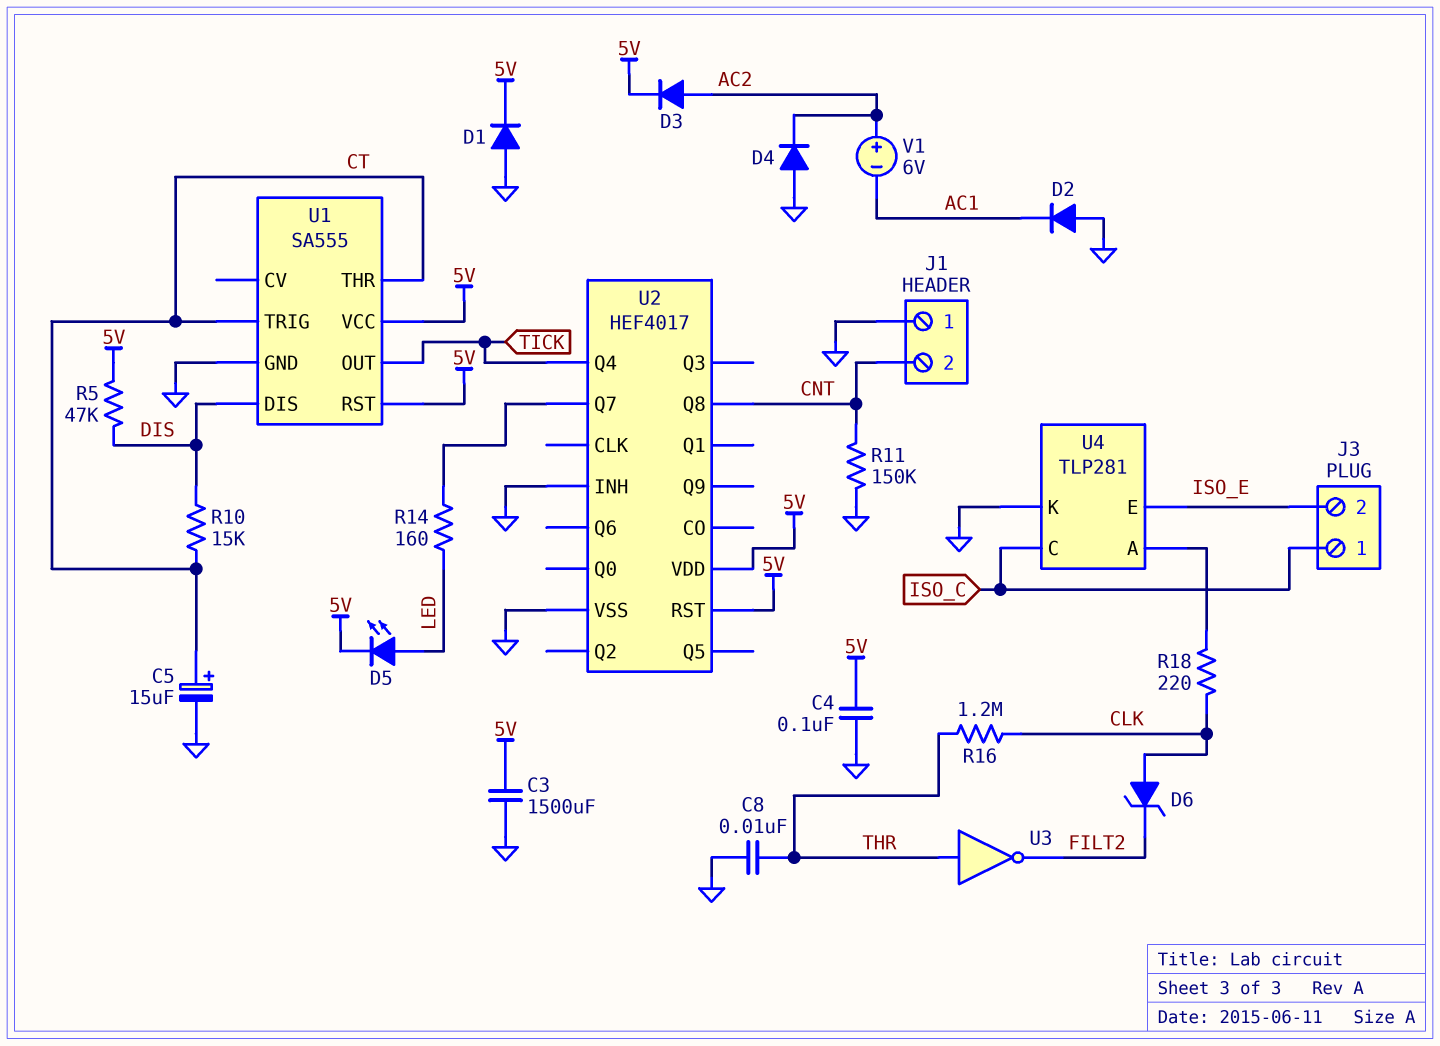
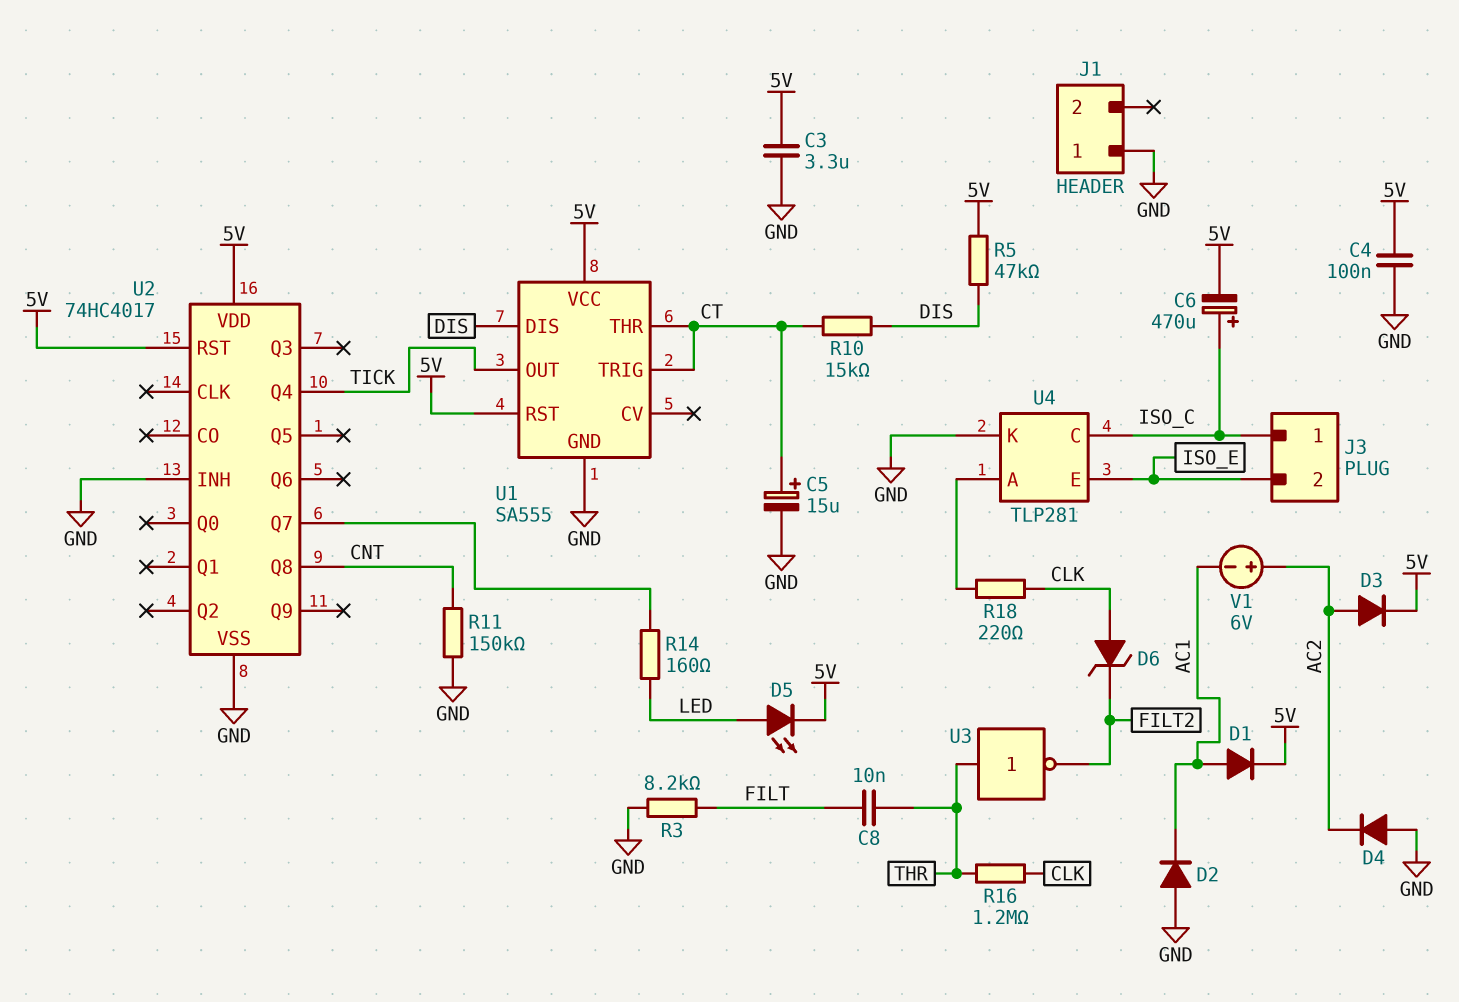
C3: 1500uF (5V, GND) -> 3.3uF (5V, GND)
C6: none -> 470uF (plus ISO_C, minus 5V)
C8: 10nF (GND, THR) -> 10nF (FILT, THR)
D1: diode (A GND, K 5V) -> diode (A AC1, K 5V)
J1 pin 2: CNT -> none
R3: none -> 8.2k (FILT, GND)
U2: HEF4017 -> 74HC4017

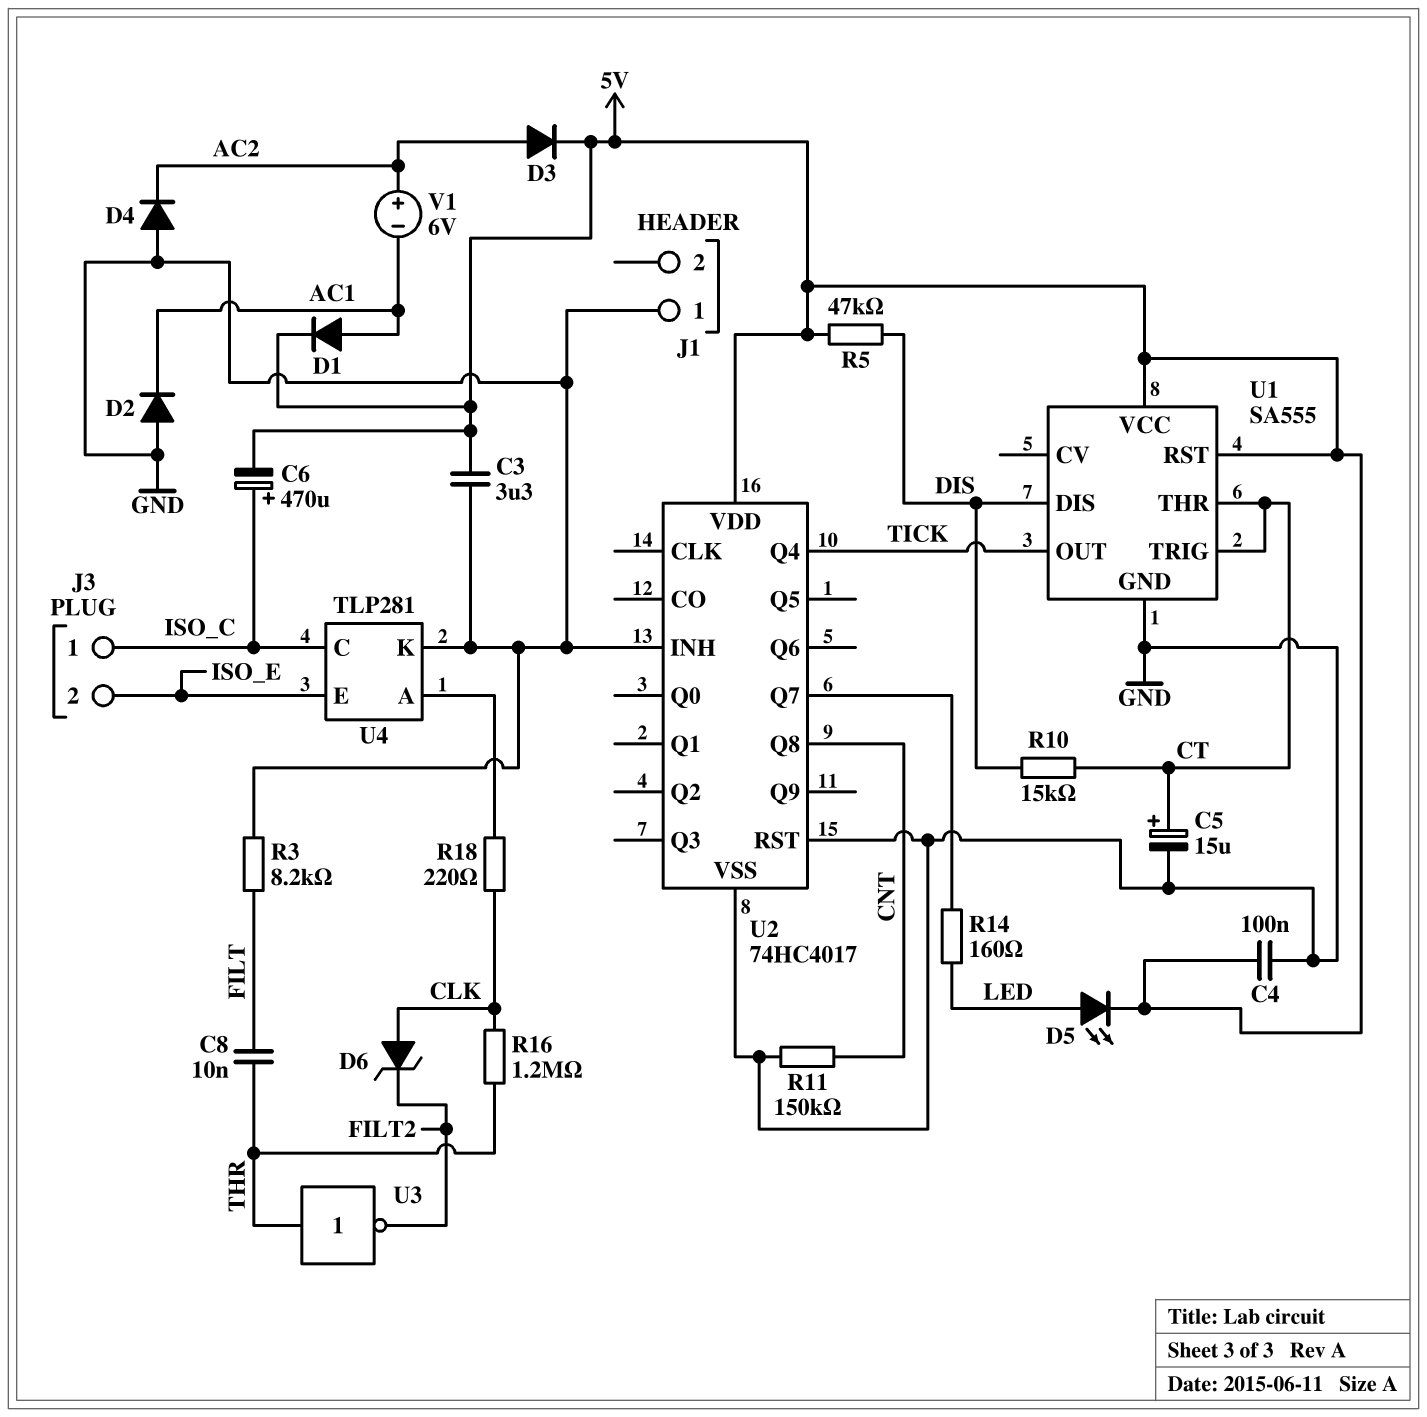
U2 pin RST: 5V -> GND

